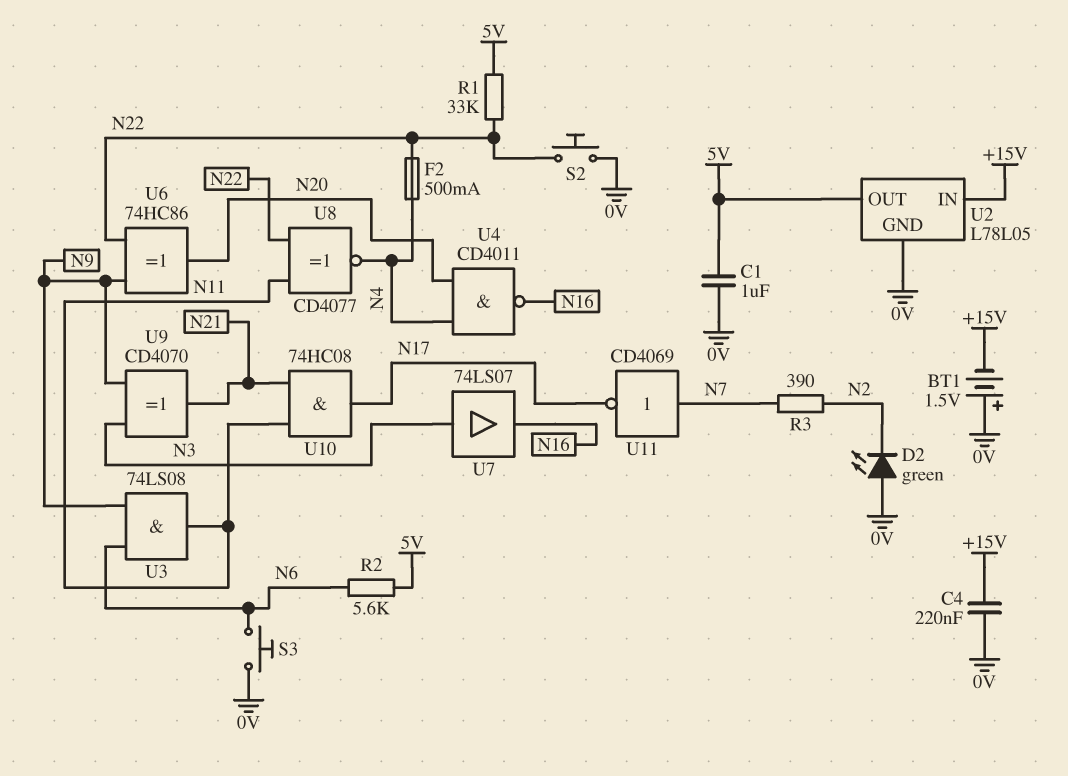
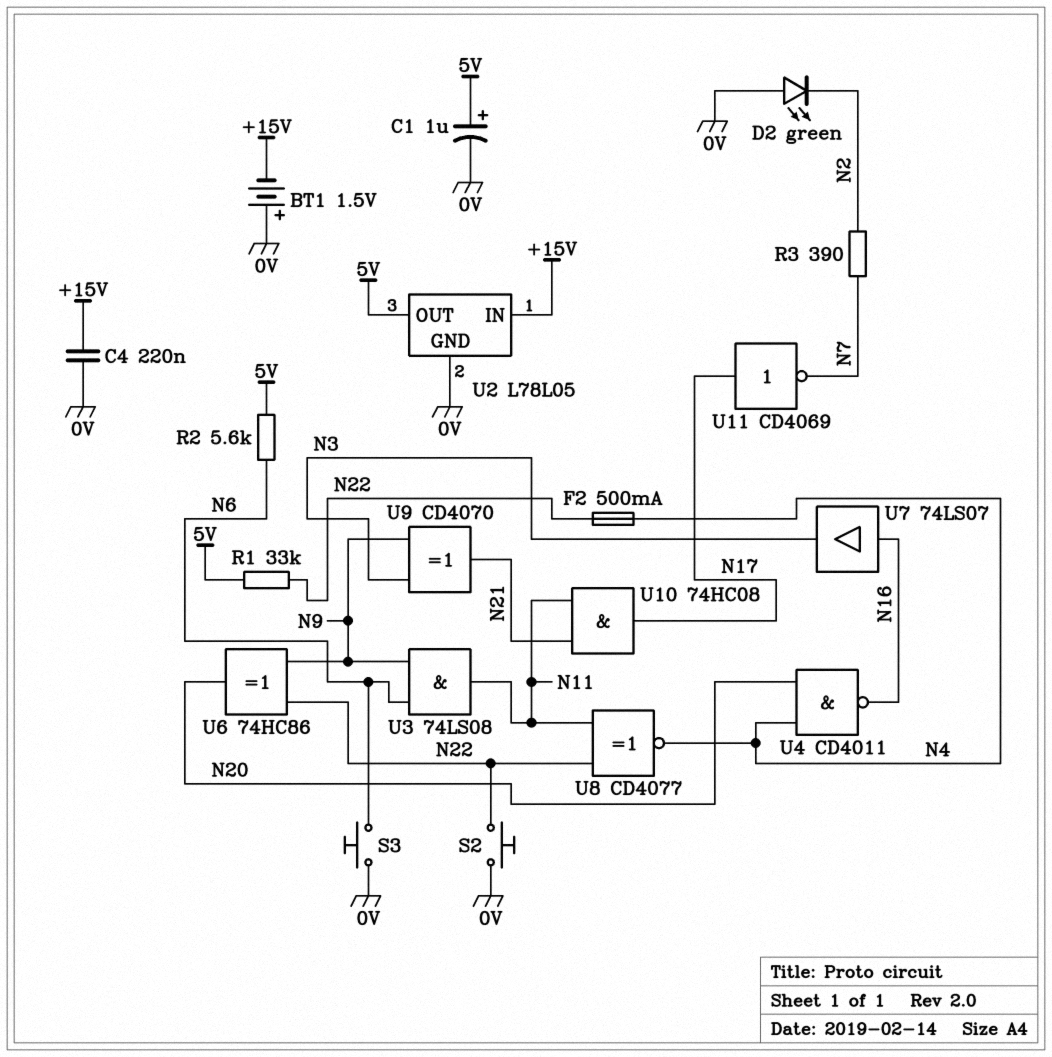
C1: 1uF (0V, 5V) -> 1uF (plus 5V, minus 0V)
U7: buffer 74LS07 (in N3, out N16) -> buffer 74LS07 (in N16, out N3)
U11: NOT CD4069 (in N7, out N17) -> NOT CD4069 (in N17, out N7)

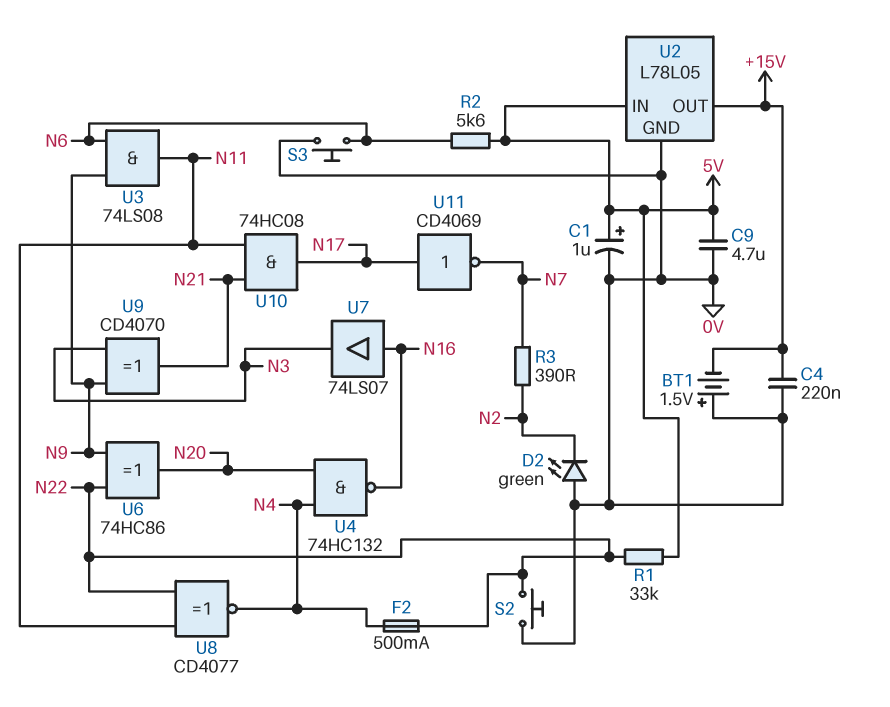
C9: none -> 4.7uF (0V, 5V)
U2 pin IN: +15V -> 5V
U2 pin OUT: 5V -> +15V
U4: NAND CD4011 (in N4, in N20, out N16) -> NAND 74HC132 (in N4, in N20, out N16)

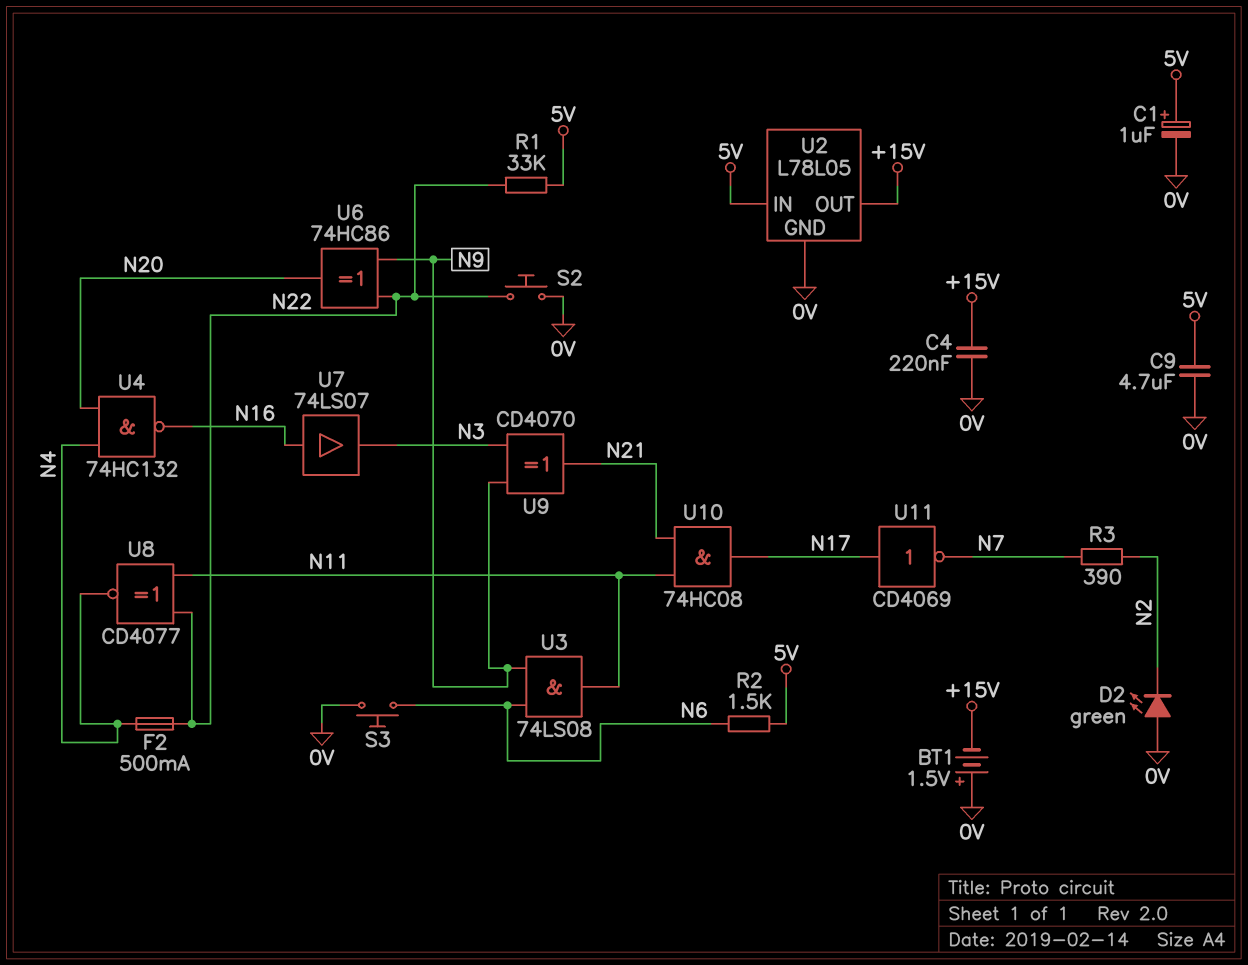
R2: 5.6k (5V, N6) -> 1.5k (5V, N6)

